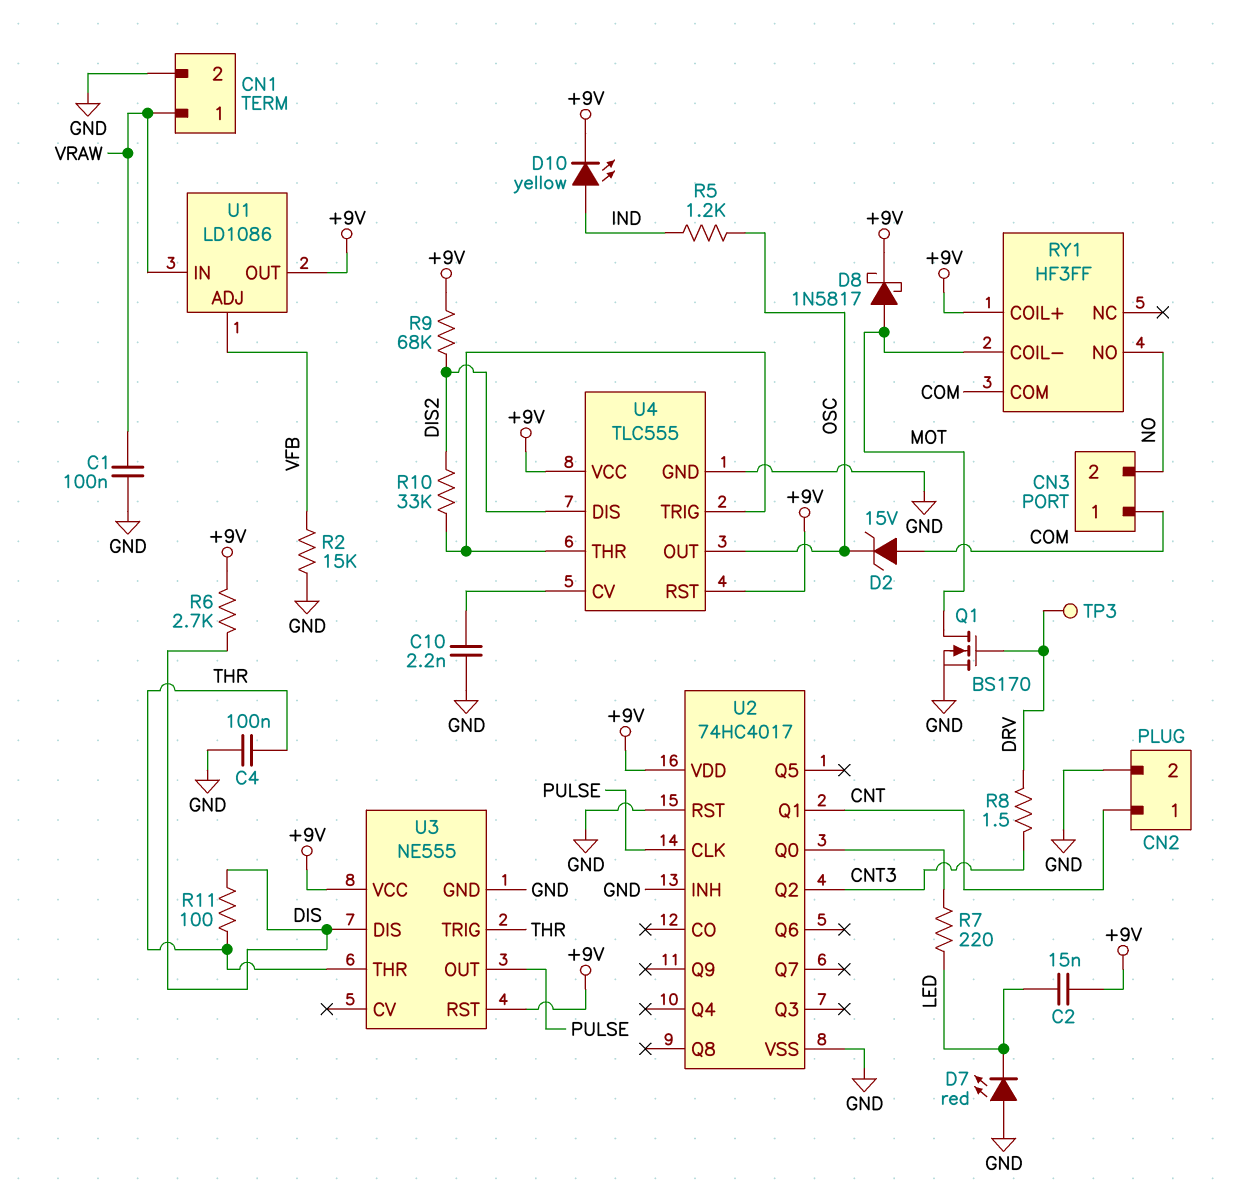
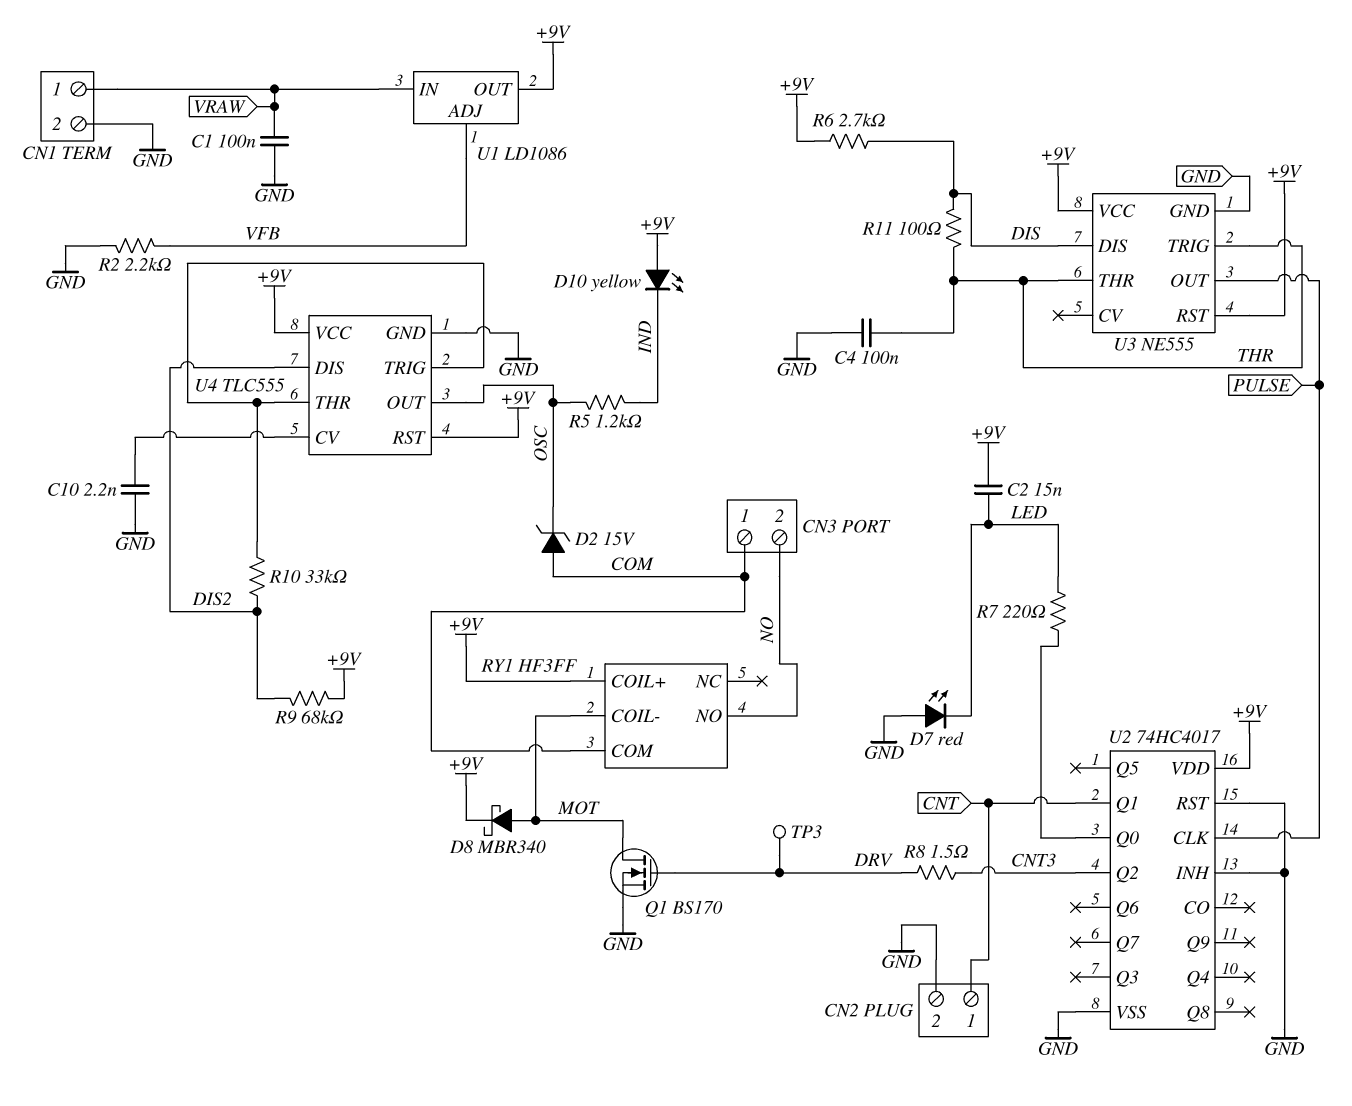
D8: schottky 1N5817 (A MOT, K +9V) -> schottky MBR340 (A MOT, K +9V)
D10: LED yellow (A IND, K +9V) -> LED yellow (A +9V, K IND)
R2: 15k (GND, VFB) -> 2.2k (GND, VFB)

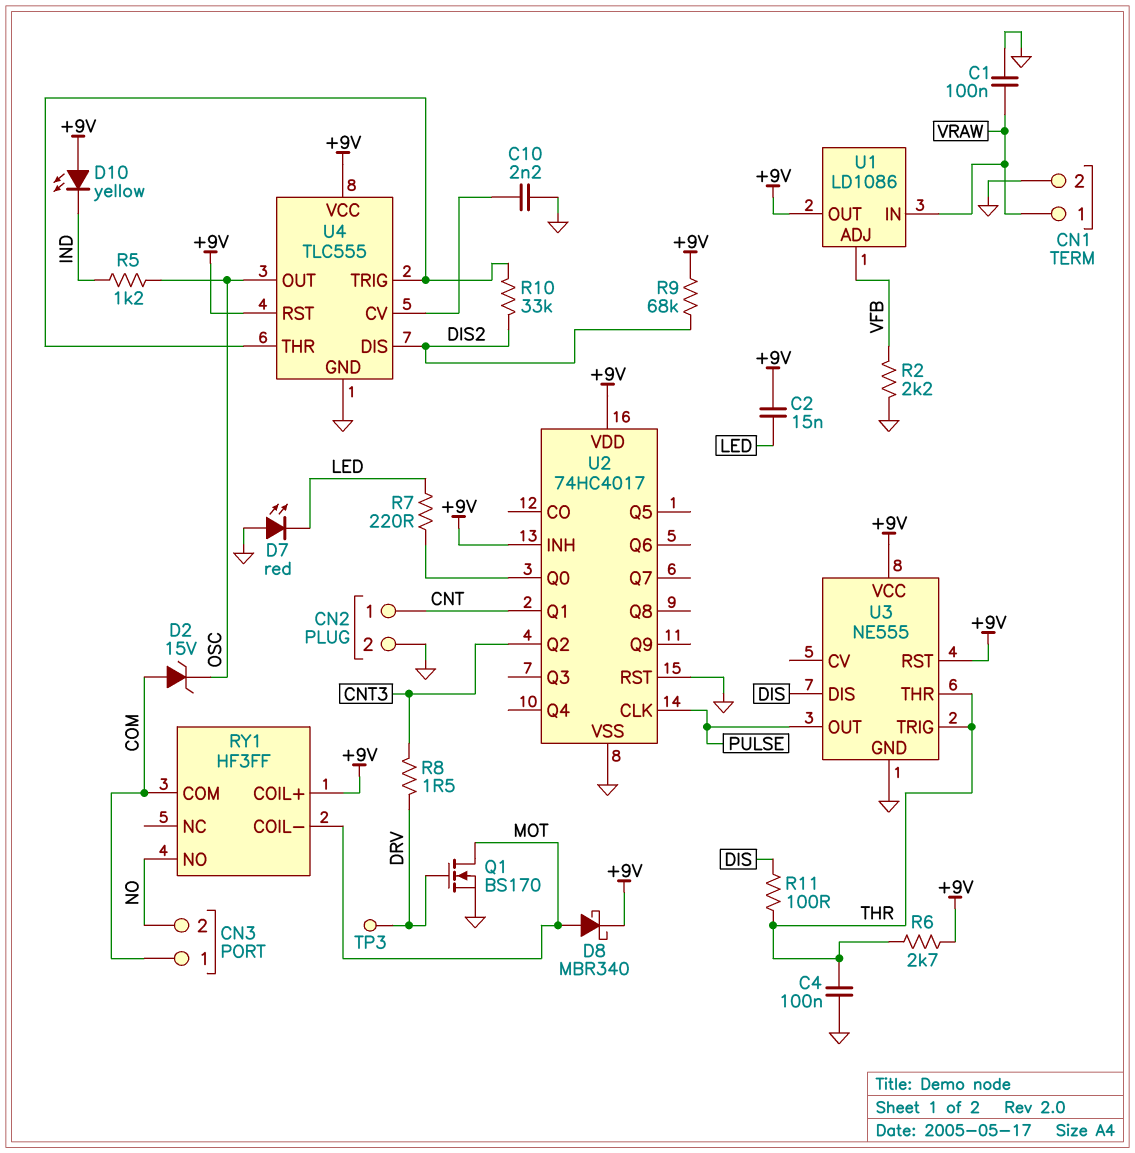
R6: 2.7k (+9V, DIS) -> 2.7k (+9V, THR)
U2 pin INH: GND -> +9V

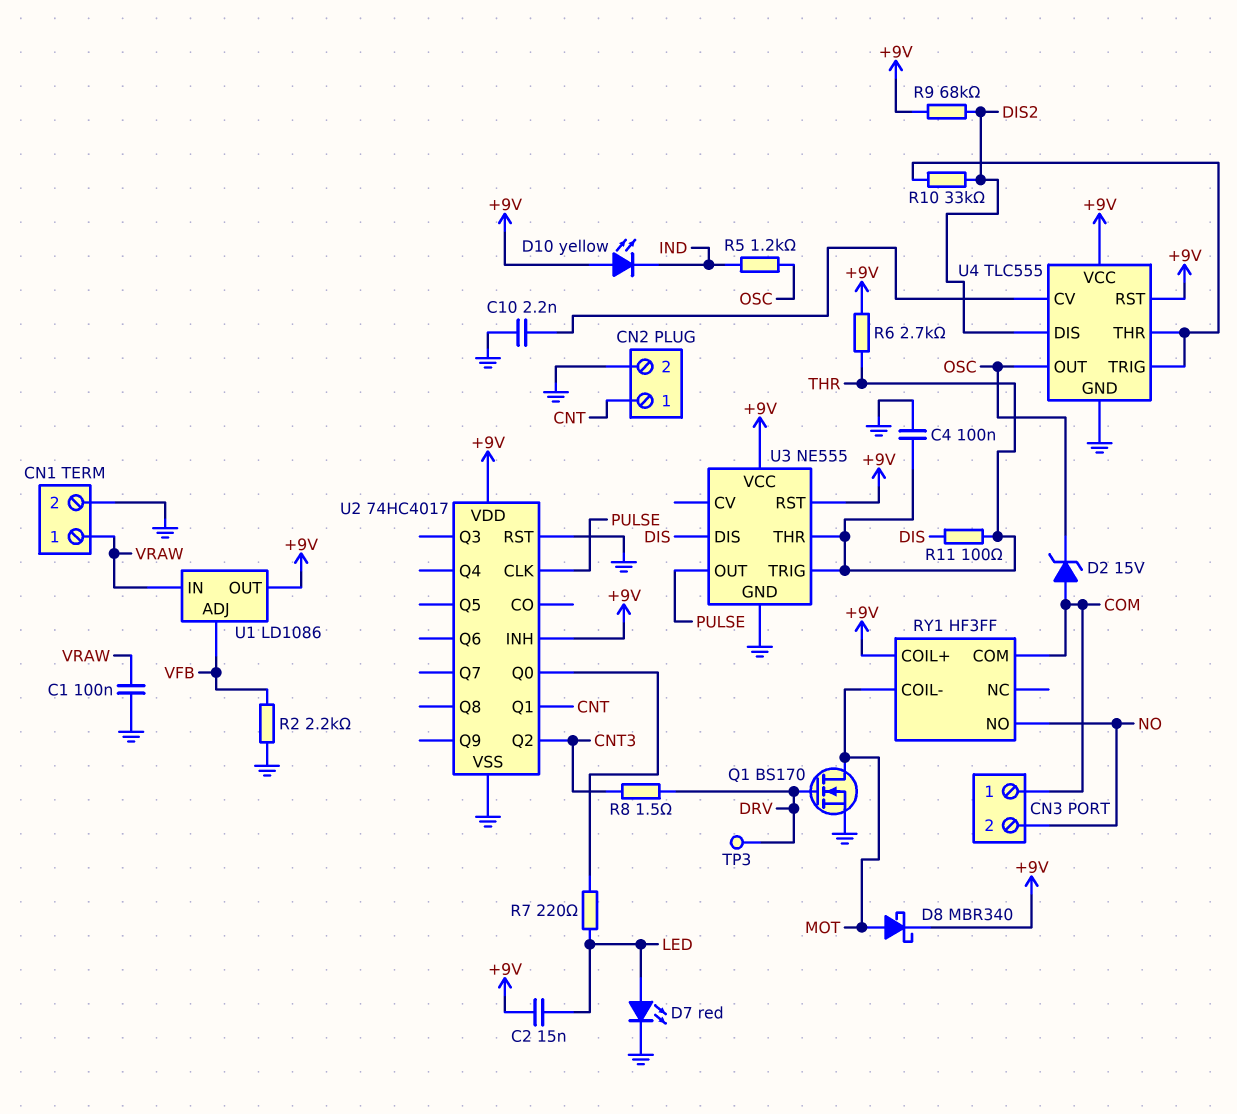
D7: LED red (A GND, K LED) -> LED red (A LED, K GND)

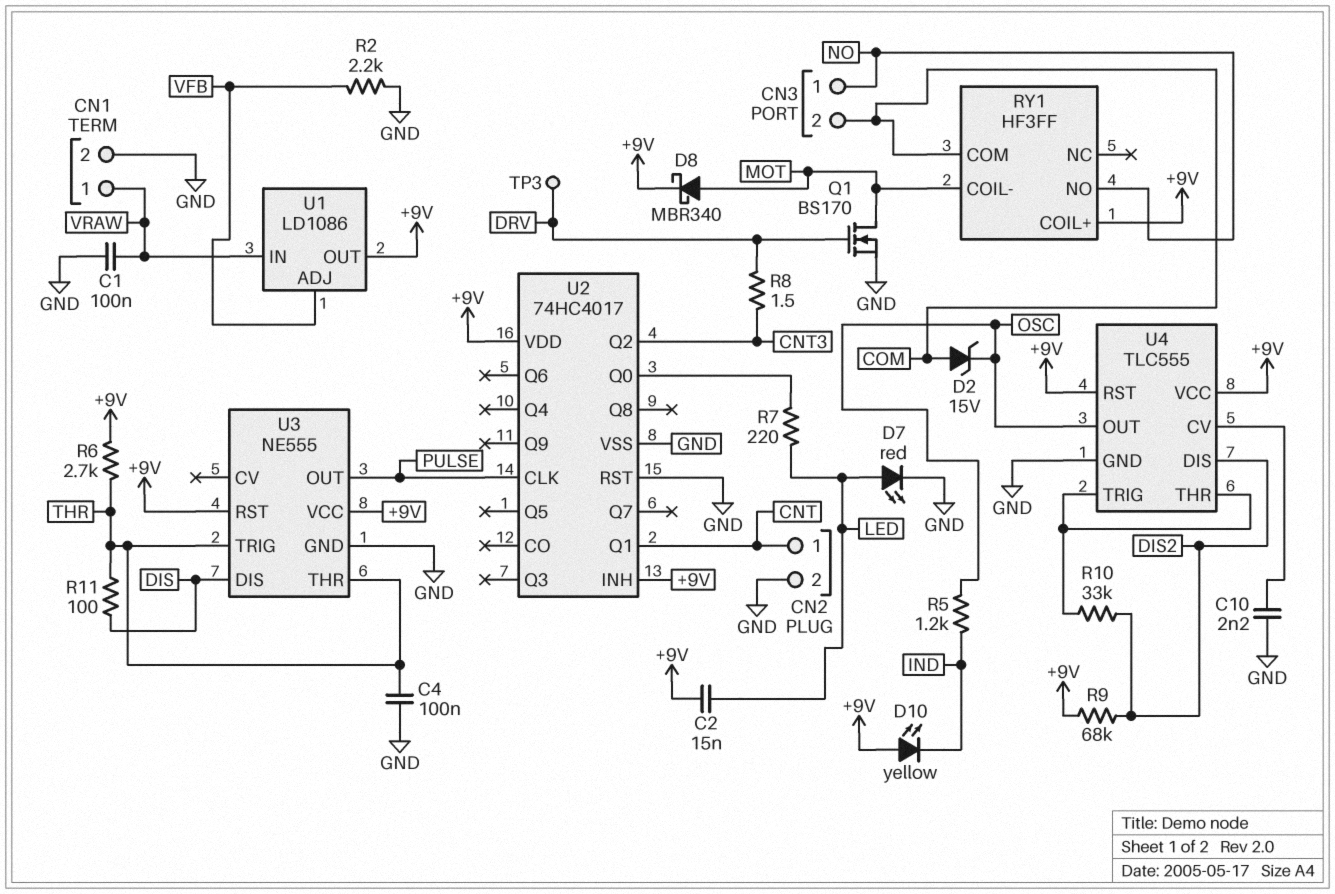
CN3 pin 1: COM -> NO
CN3 pin 2: NO -> COM

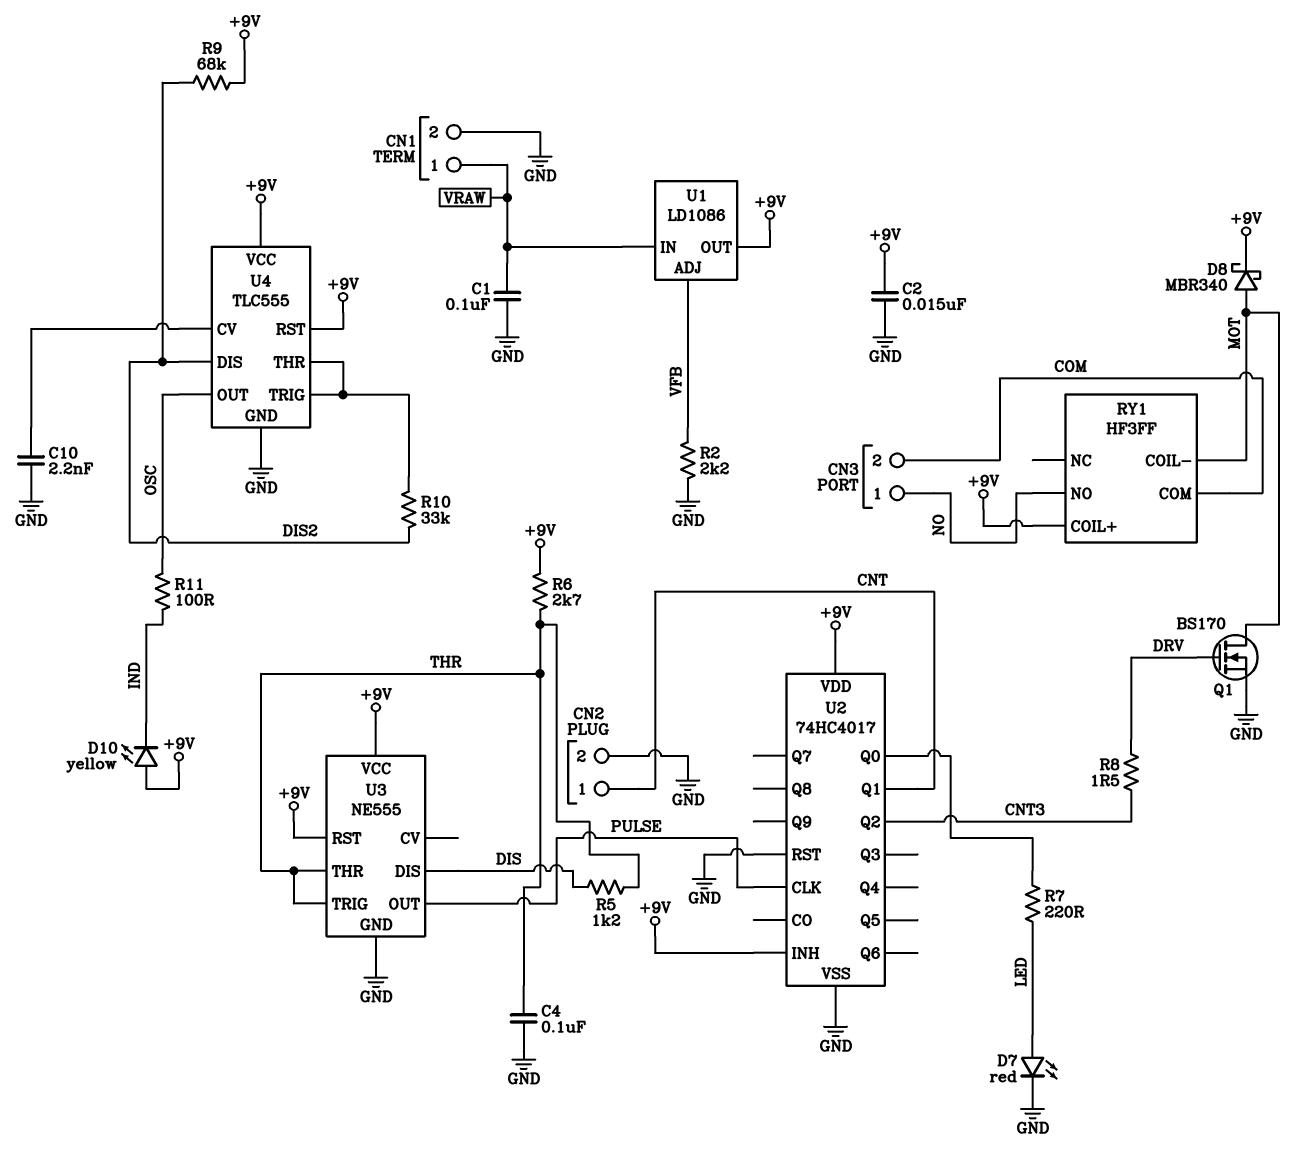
C2: 15nF (+9V, LED) -> 15nF (+9V, GND)
D2: zener 15V (A COM, K OSC) -> none
R5: 1.2k (IND, OSC) -> 1.2k (DIS, THR)
R11: 100 (DIS, THR) -> 100 (IND, OSC)
TP3: test point (DRV) -> none

